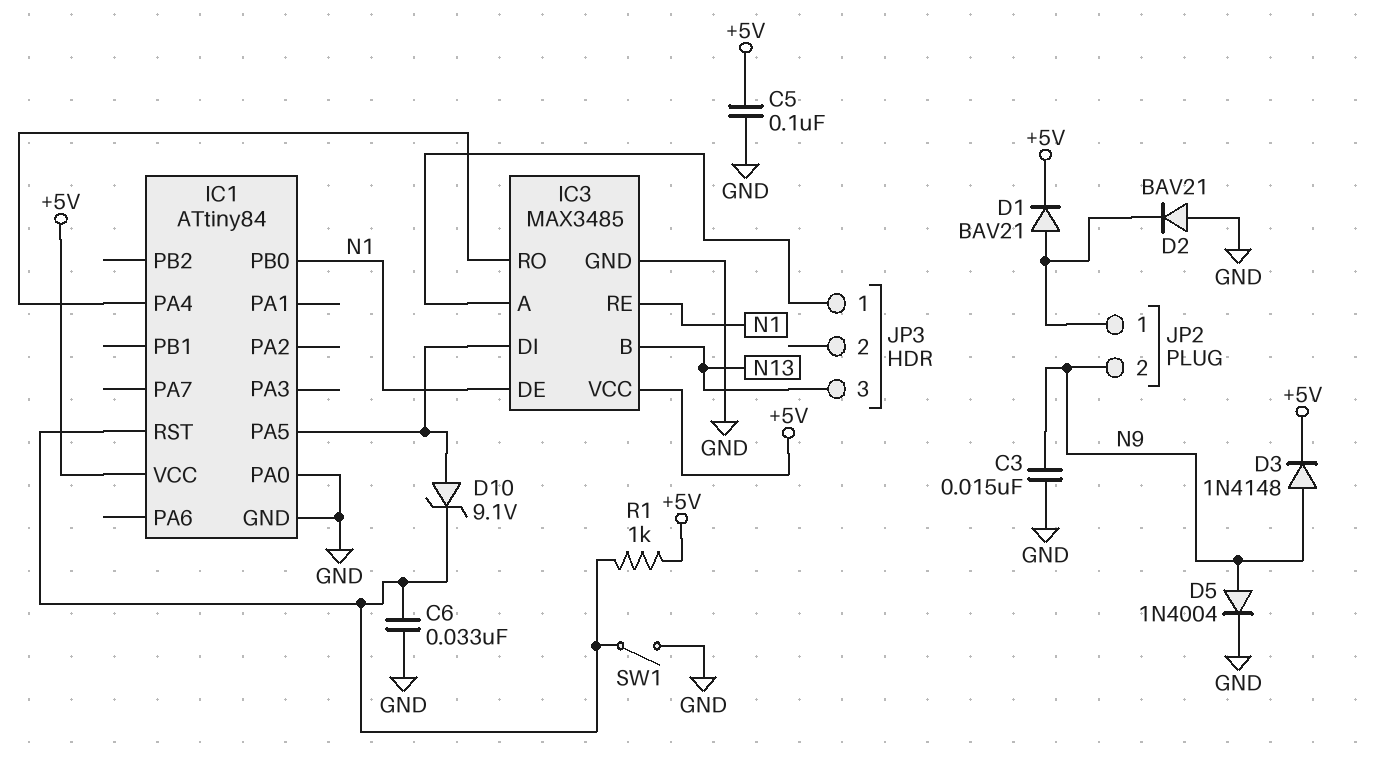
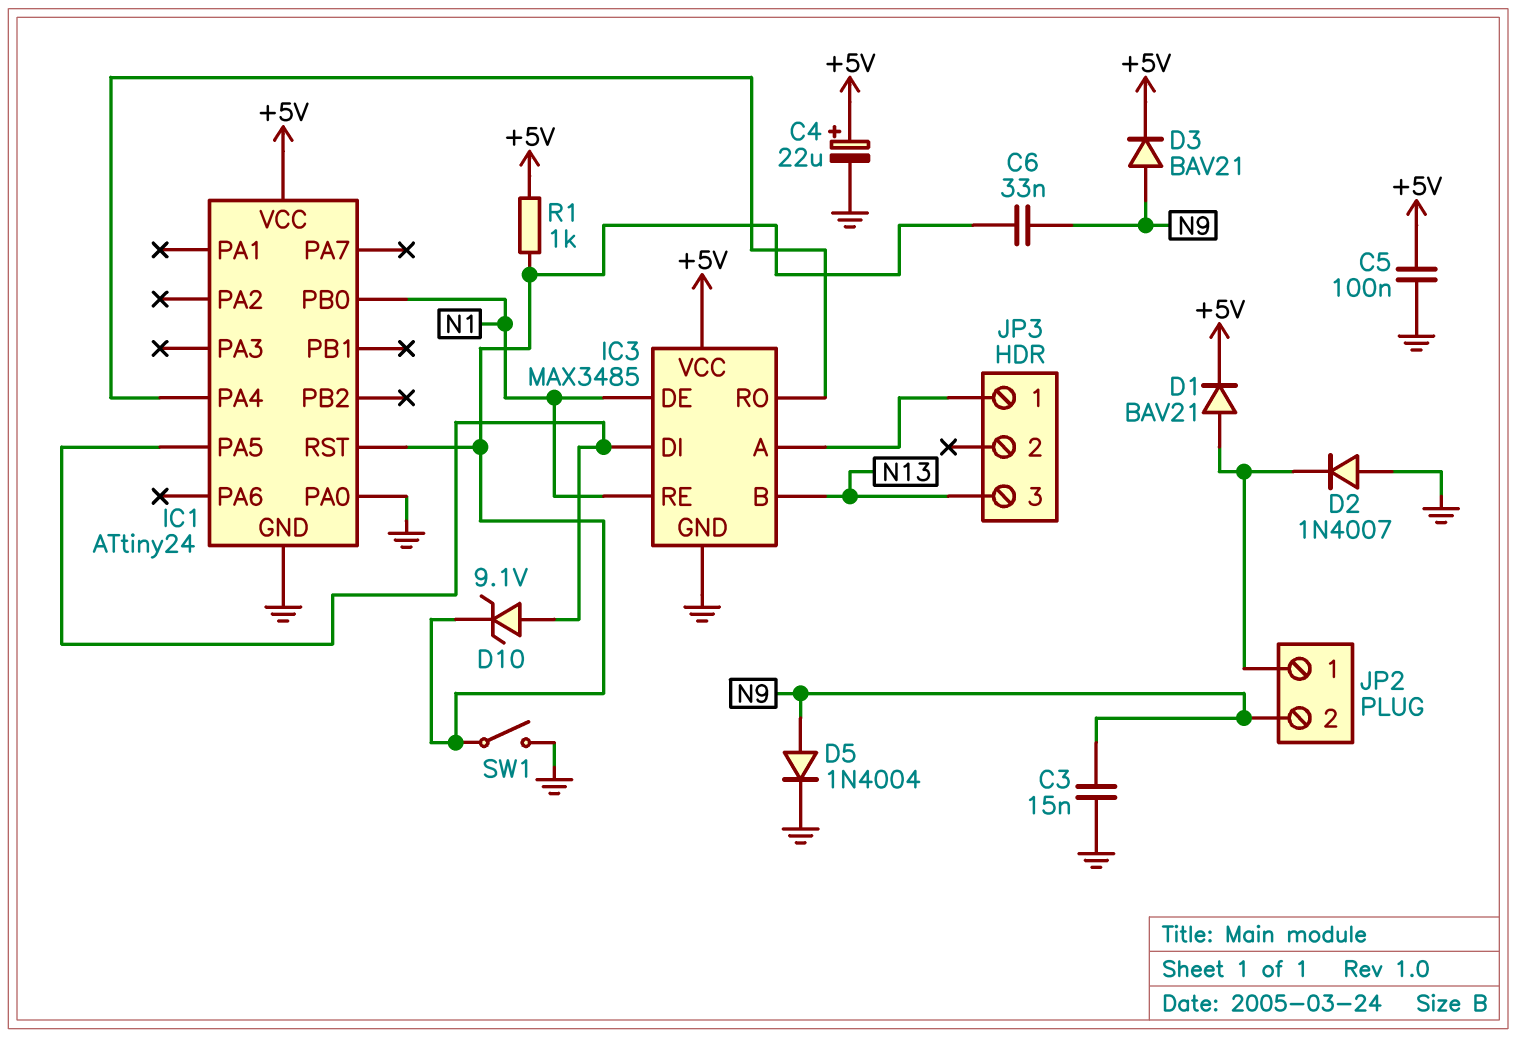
C4: none -> 22uF (plus +5V, minus GND)
C6: 33nF (GND, IC1/RST) -> 33nF (IC1/RST, N9)
D2: diode BAV21 (A GND, K JP2/1) -> diode 1N4007 (A GND, K JP2/1)
D3: diode 1N4148 (A N9, K +5V) -> diode BAV21 (A N9, K +5V)
IC1: ATtiny84 -> ATtiny24

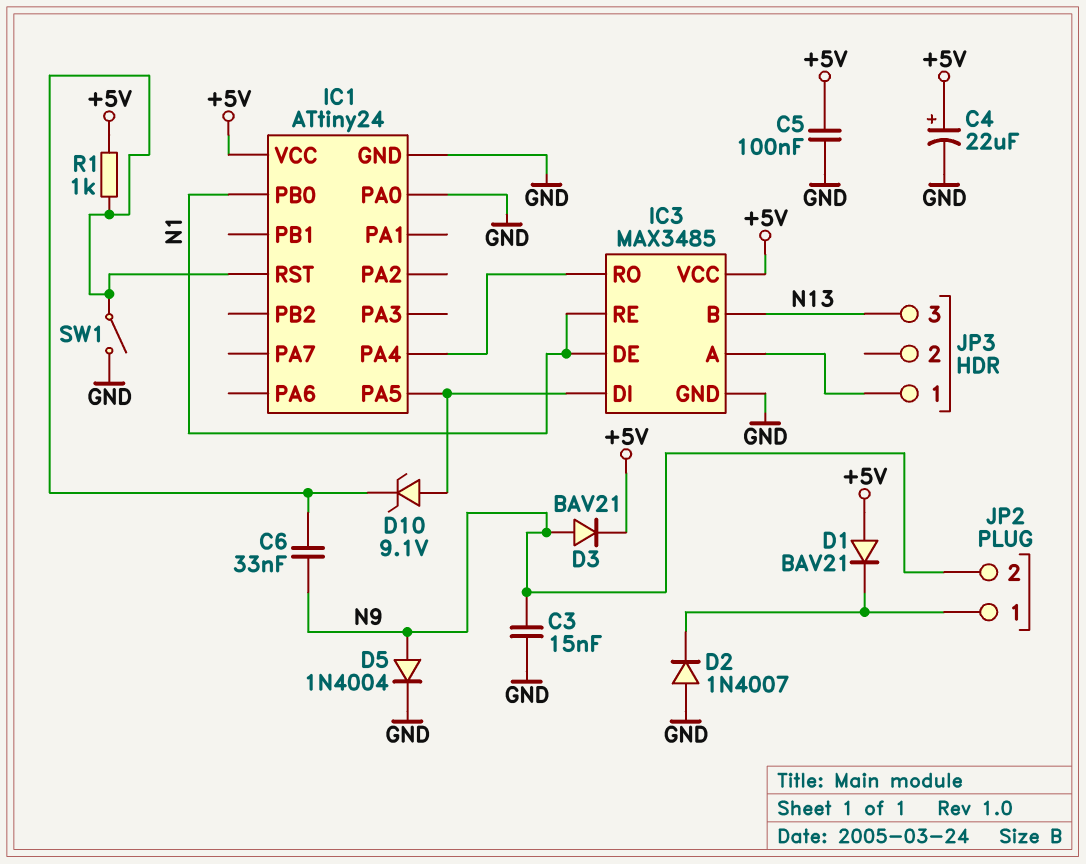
D1: diode BAV21 (A JP2/1, K +5V) -> diode BAV21 (A +5V, K JP2/1)

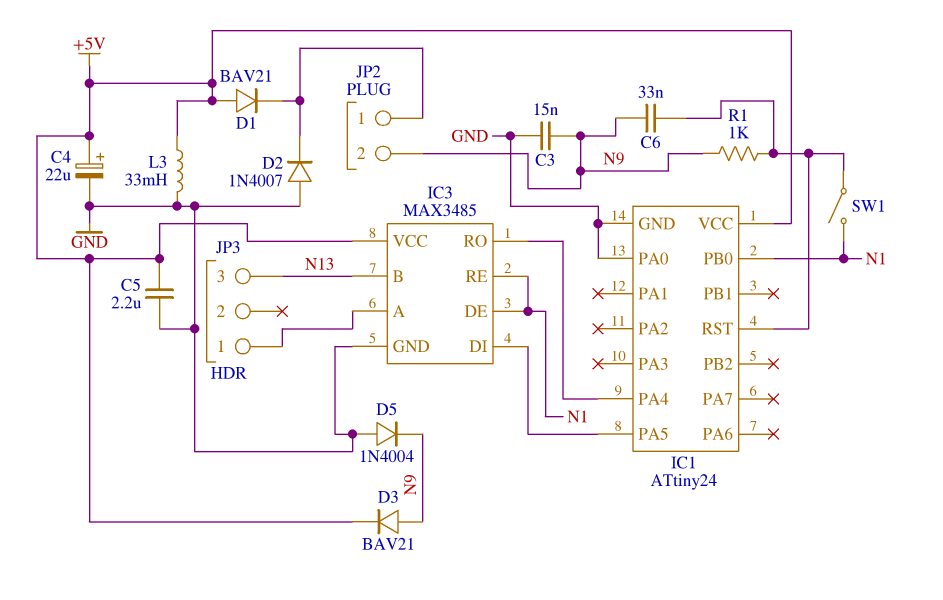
C5: 100nF (+5V, GND) -> 2.2uF (+5V, GND)
D5: diode 1N4004 (A N9, K GND) -> diode 1N4004 (A GND, K N9)
D10: zener 9.1V (A IC1/PA5, K IC1/RST) -> none
L3: none -> 33mH (+5V, GND)
R1: 1k (+5V, IC1/RST) -> 1k (IC1/RST, N9)
SW1: switch (GND, IC1/RST) -> switch (IC1/RST, N1)

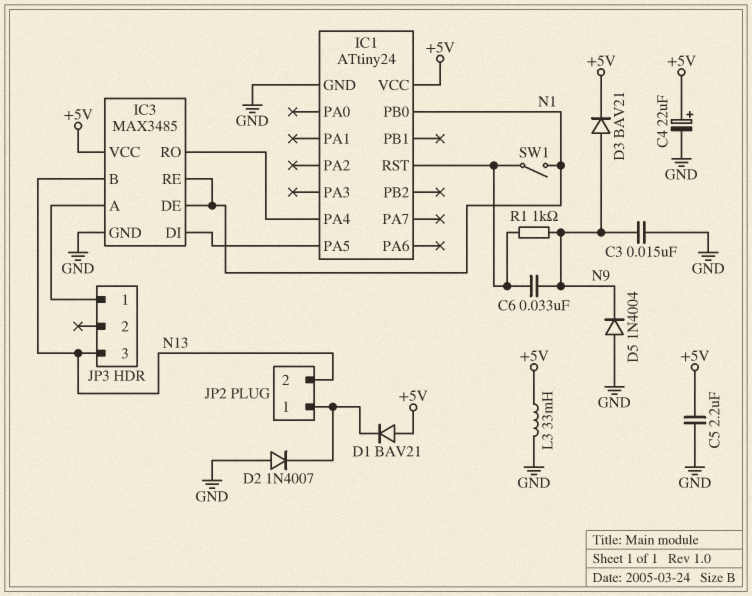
IC1 pin PA0: GND -> none
JP2 pin 2: N9 -> N13

